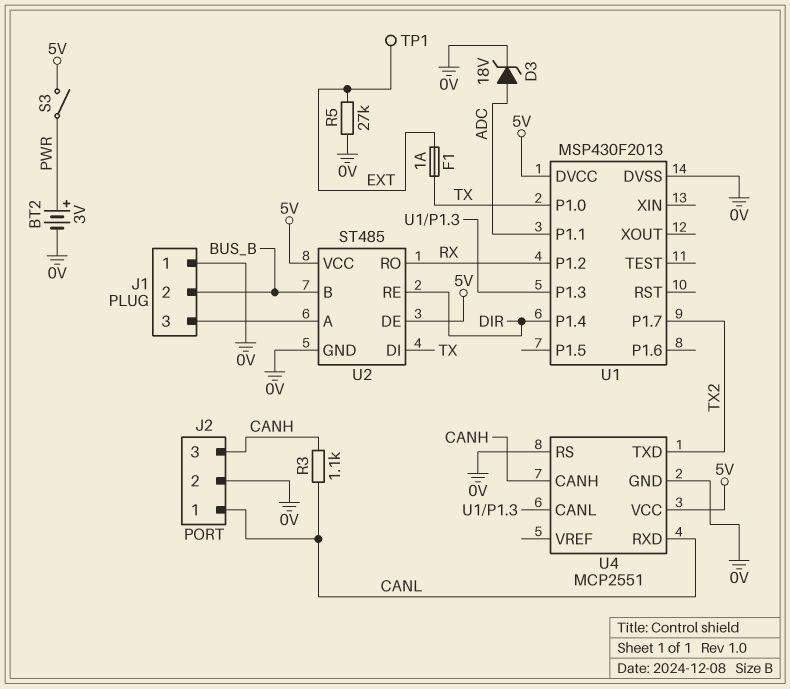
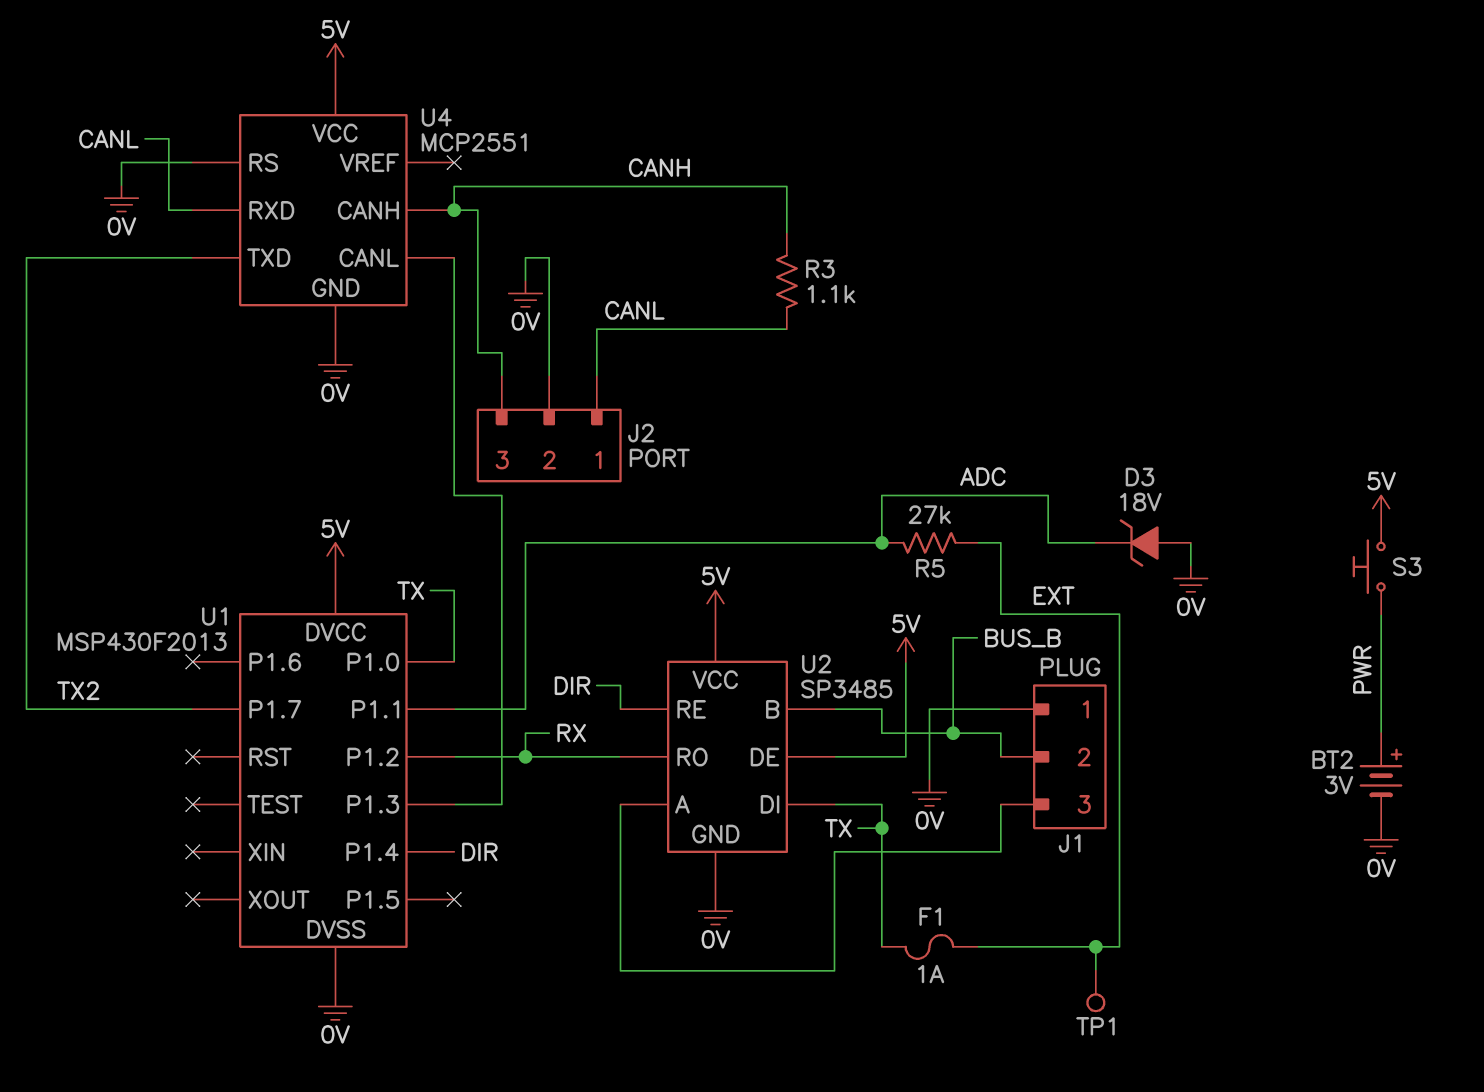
D3: zener 18V (A ADC, K 0V) -> zener 18V (A 0V, K ADC)
R5: 27k (0V, EXT) -> 27k (ADC, EXT)
S3: switch (5V, PWR) -> button (5V, PWR)
U2: ST485 -> SP3485

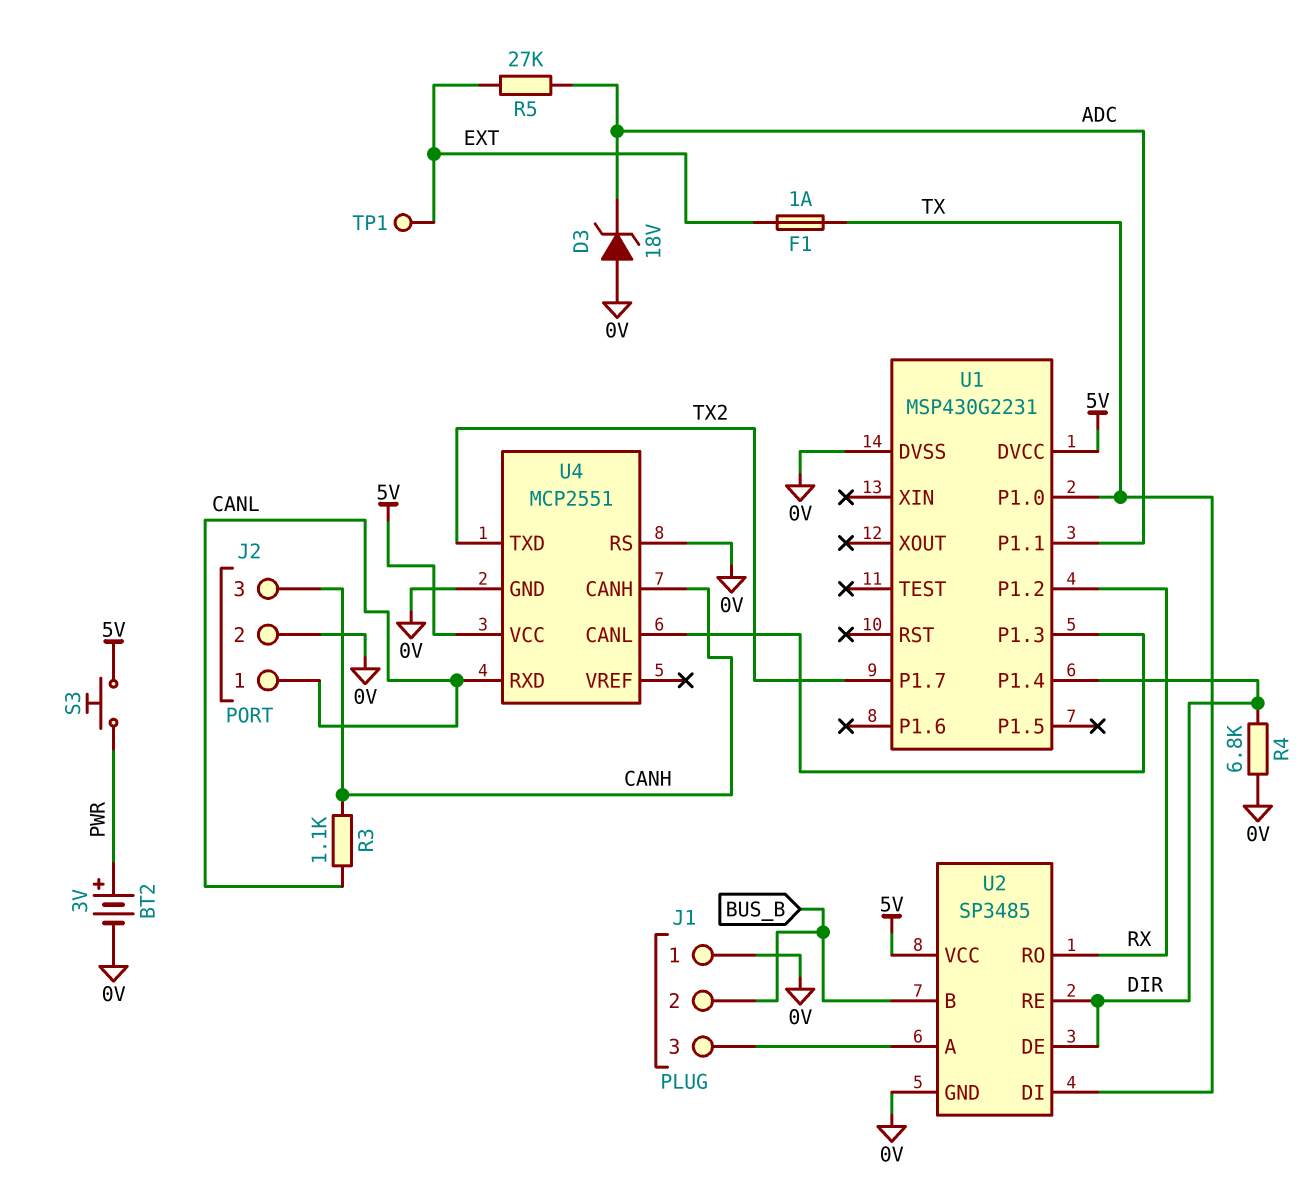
R4: none -> 6.8k (0V, DIR)
U1: MSP430F2013 -> MSP430G2231
U2 pin DE: 5V -> DIR

